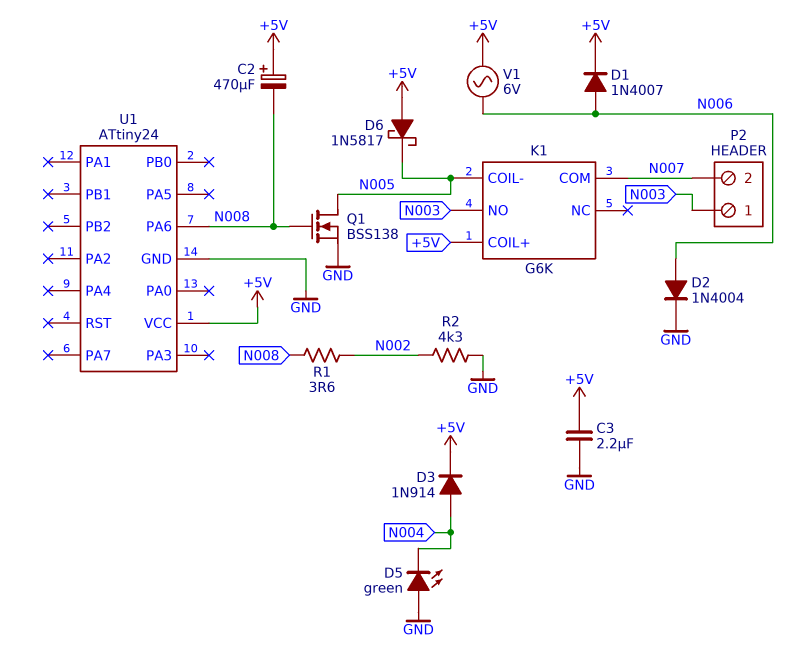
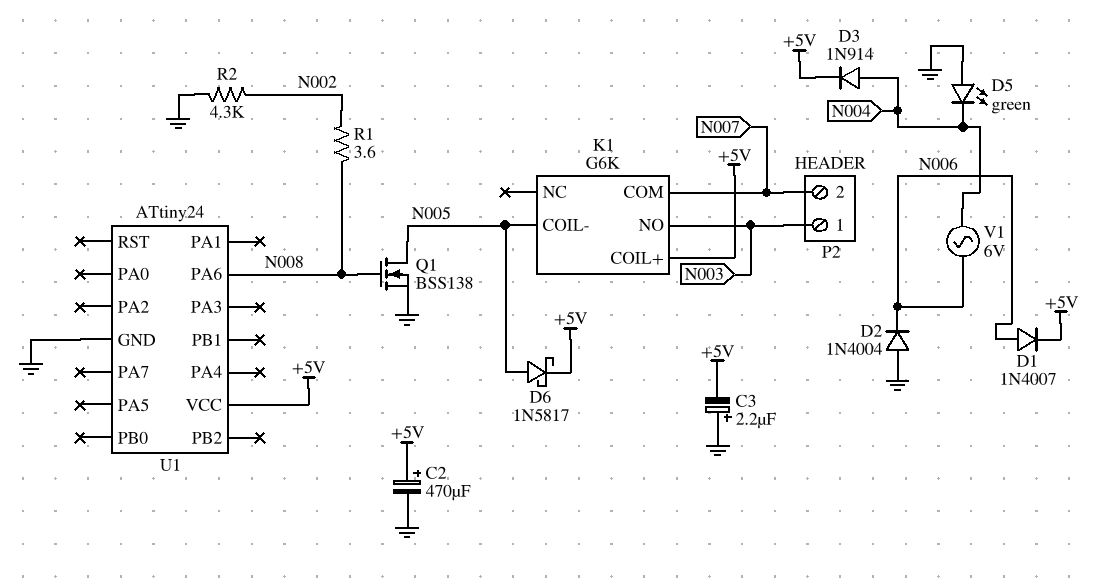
C2: 470uF (plus +5V, minus N008) -> 470uF (plus +5V, minus GND)
C3: 2.2uF (+5V, GND) -> 2.2uF (plus GND, minus +5V)
D2: diode 1N4004 (A N006, K GND) -> diode 1N4004 (A GND, K N006)
D6: schottky 1N5817 (A +5V, K N005) -> schottky 1N5817 (A N005, K +5V)
V1: AC 6V (+5V, N006) -> AC 6V (N004, N006)

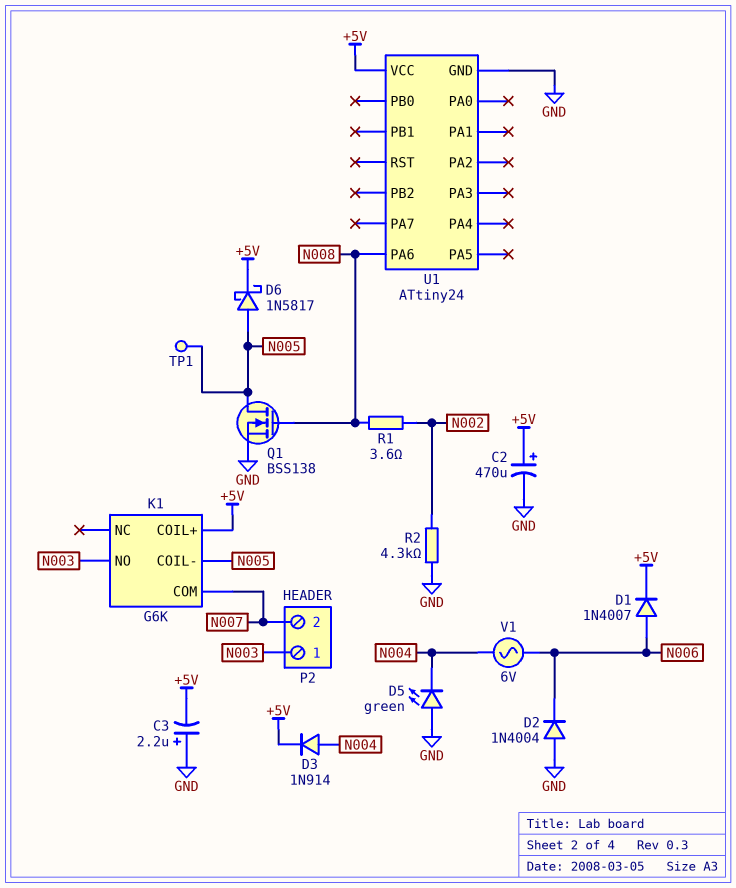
TP1: none -> test point (N005)

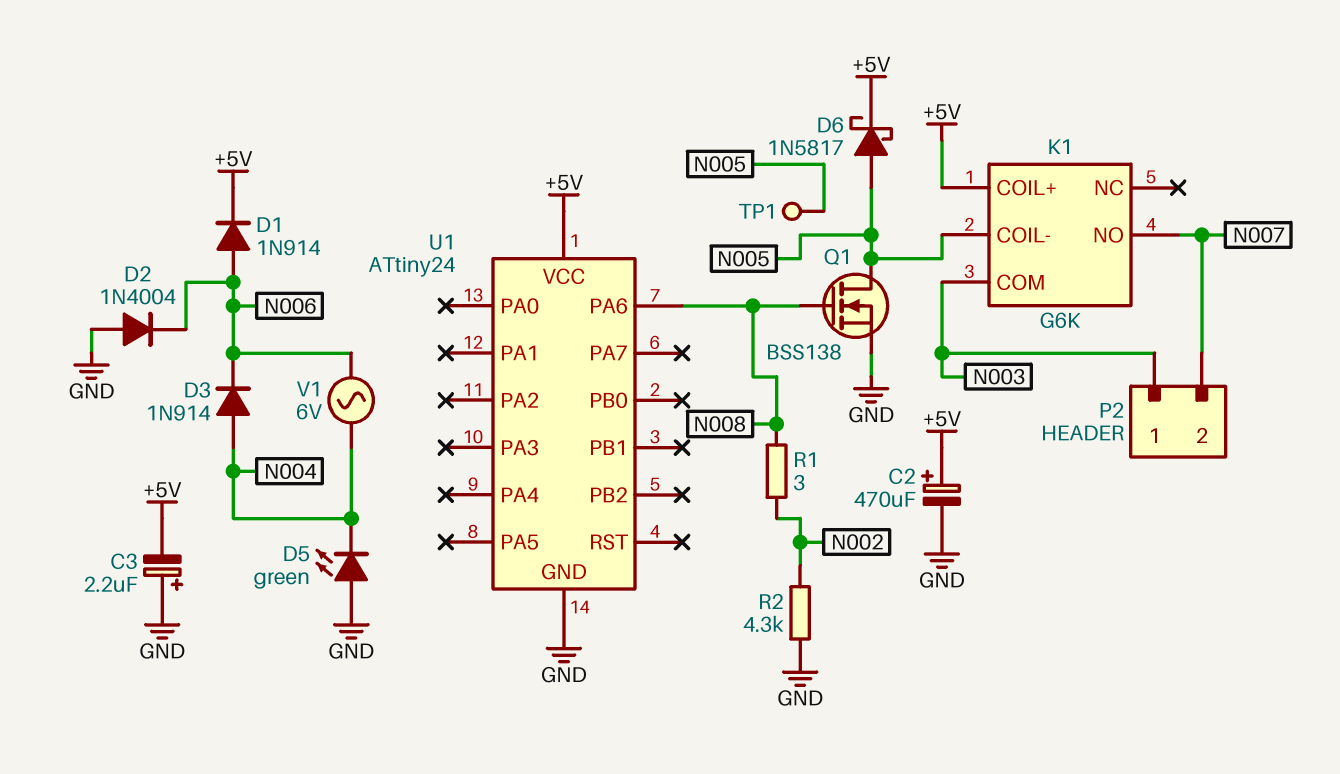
D1: diode 1N4007 (A N006, K +5V) -> diode 1N914 (A N006, K +5V)
D3: diode 1N914 (A N004, K +5V) -> diode 1N914 (A N004, K N006)
K1 pin COM: N007 -> N003
K1 pin NO: N003 -> N007
R1: 3.6 (N002, N008) -> 3 (N002, N008)

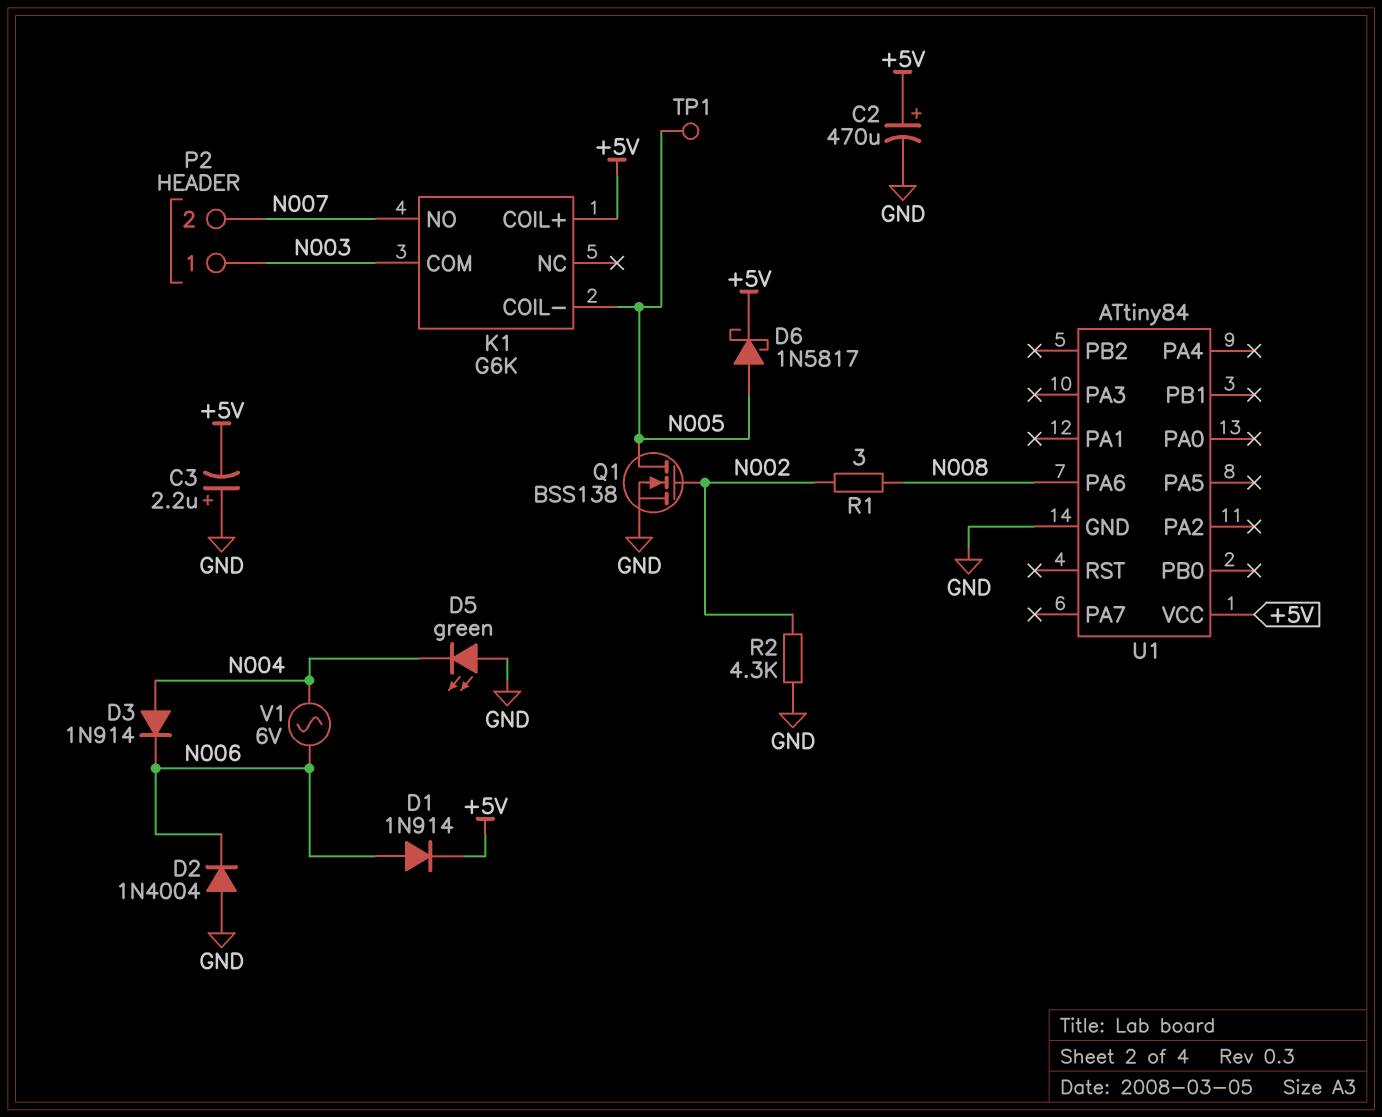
Q1: NMOS BSS138 (G N008, D N005, S GND) -> NMOS BSS138 (G N002, D N005, S GND)
U1: ATtiny24 -> ATtiny84

